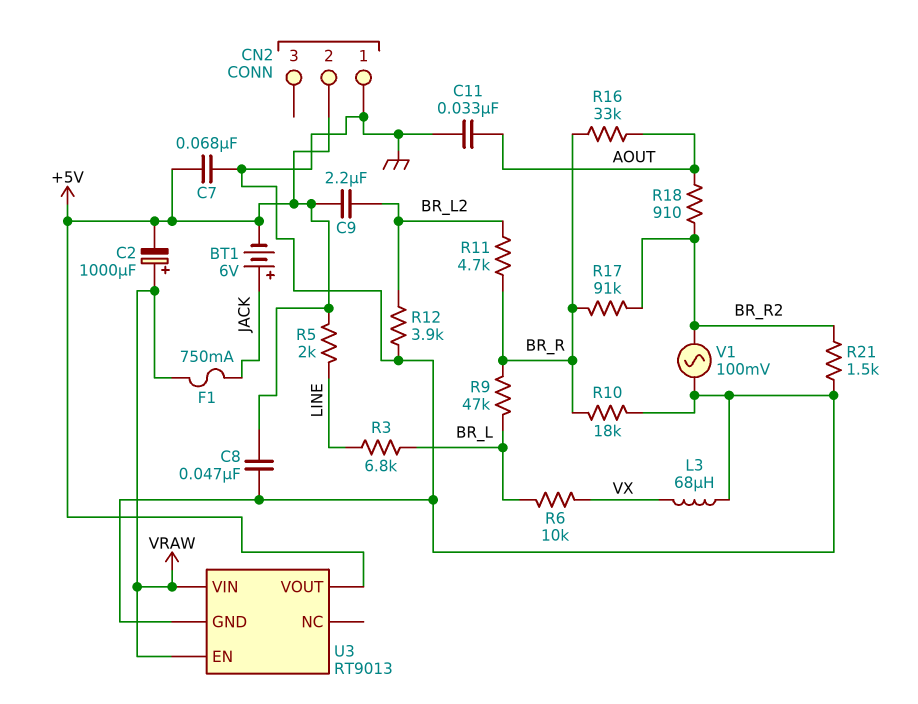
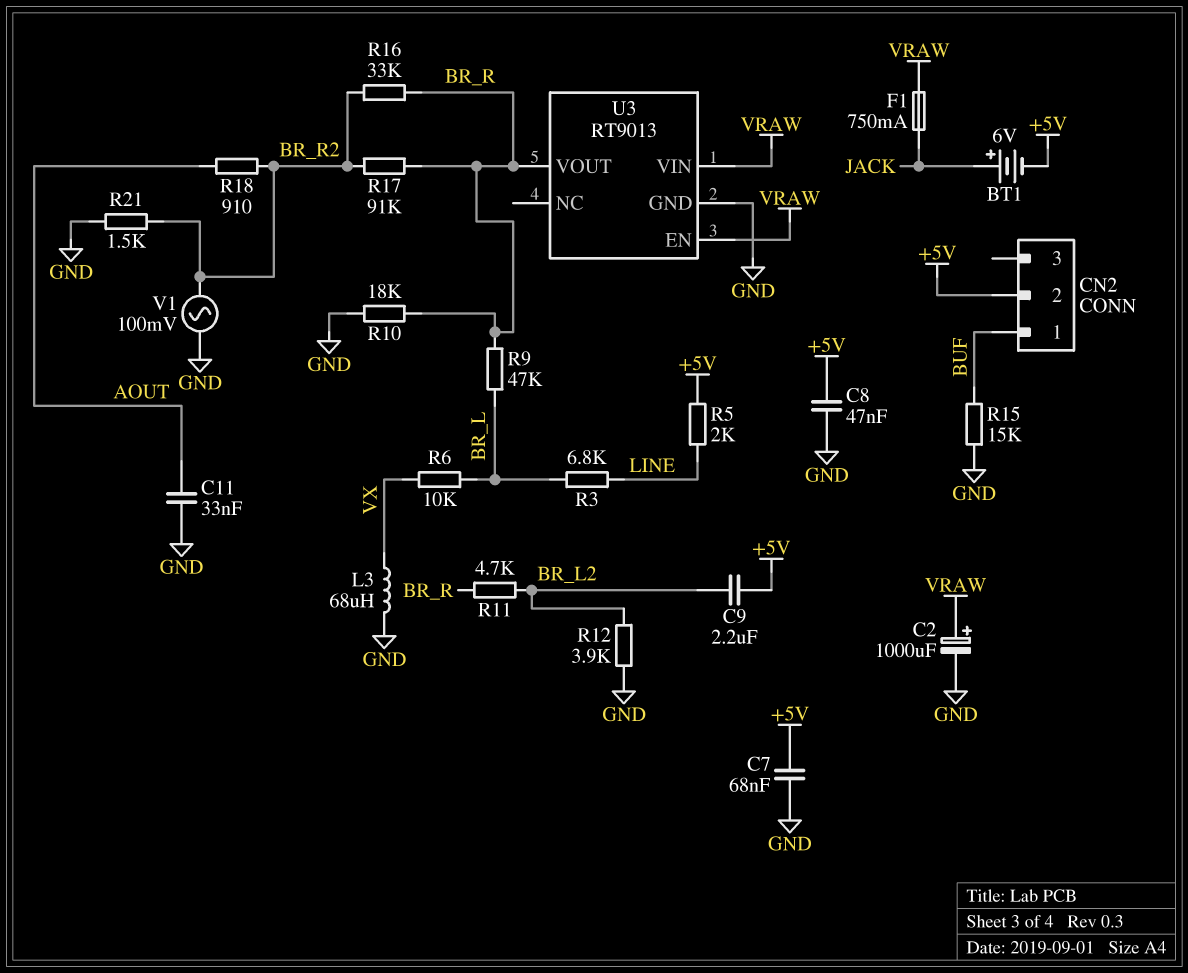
C2: 1000uF (plus VRAW, minus +5V) -> 1000uF (plus VRAW, minus GND)
CN2 pin 1: GND -> BUF
R15: none -> 15k (BUF, GND)
R16: 33k (AOUT, BR_R) -> 33k (BR_R, BR_R2)
U3 pin VOUT: +5V -> BR_R

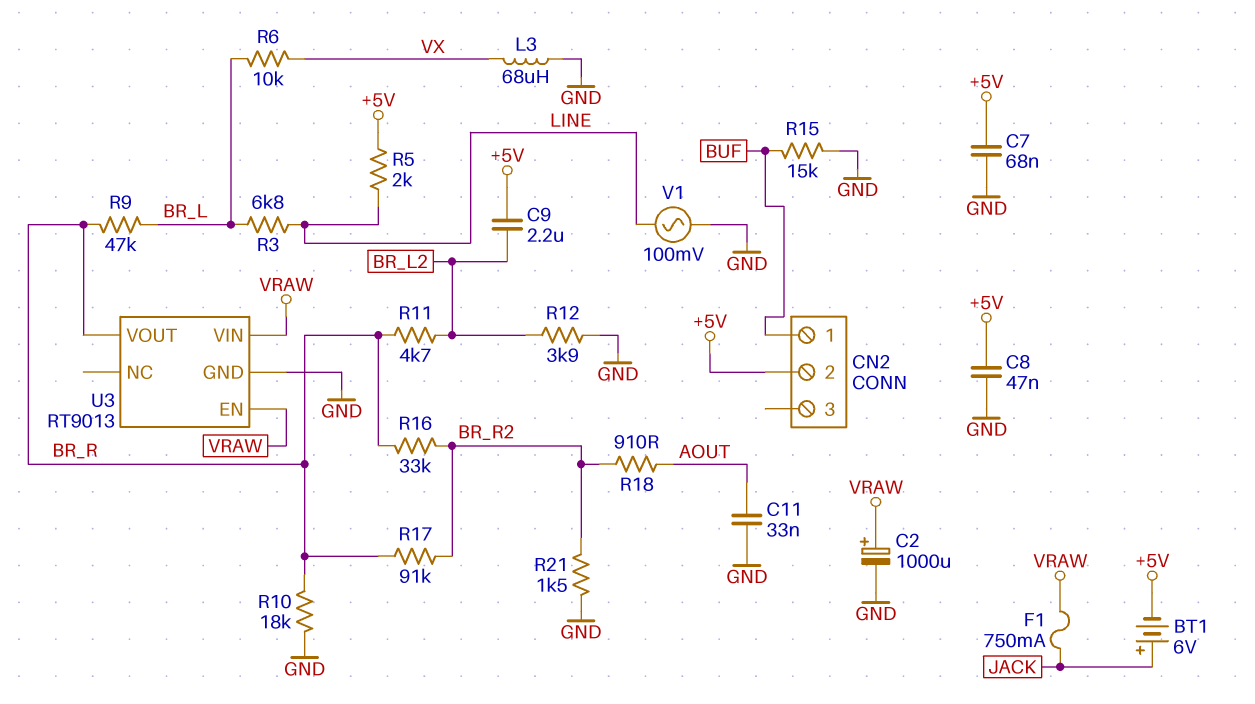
V1: AC 100mV (BR_R2, GND) -> AC 100mV (GND, LINE)

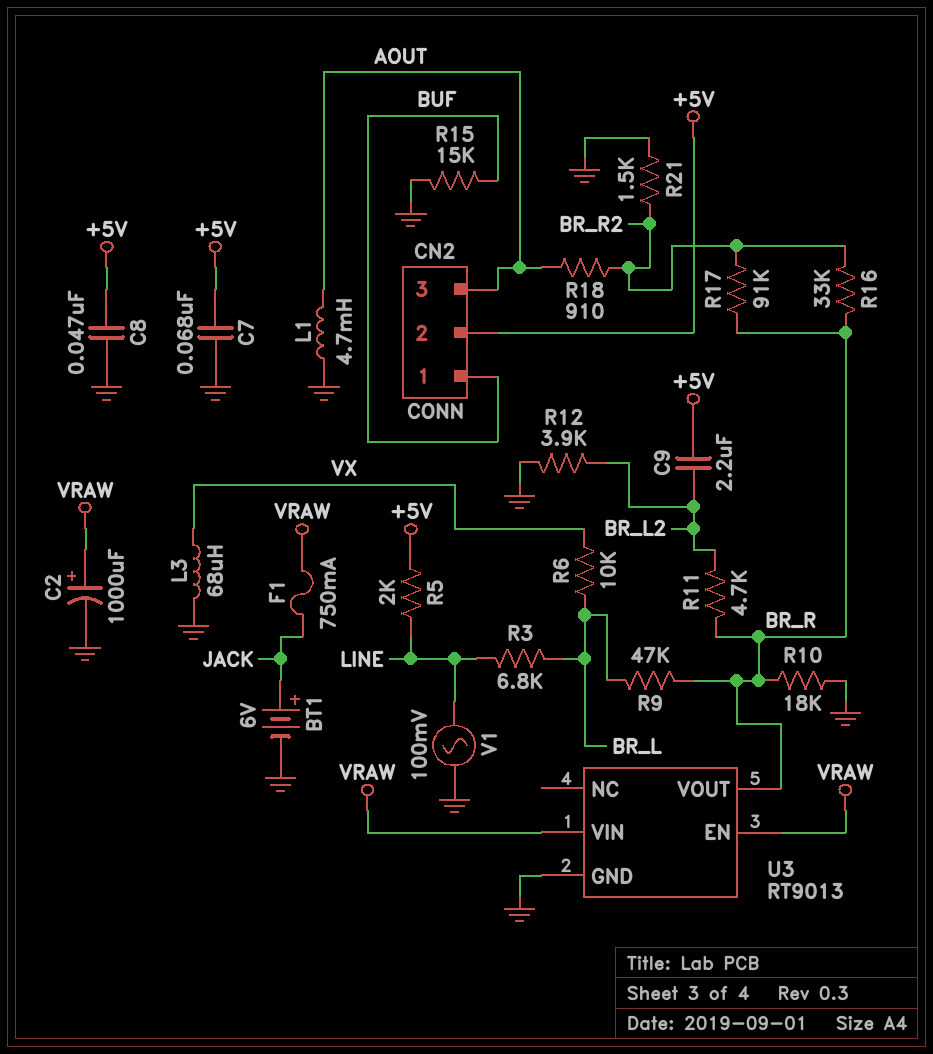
BT1: 6V (plus JACK, minus +5V) -> 6V (plus JACK, minus GND)
C11: 33nF (AOUT, GND) -> none
CN2 pin 3: none -> AOUT
L1: none -> 4.7mH (AOUT, GND)

